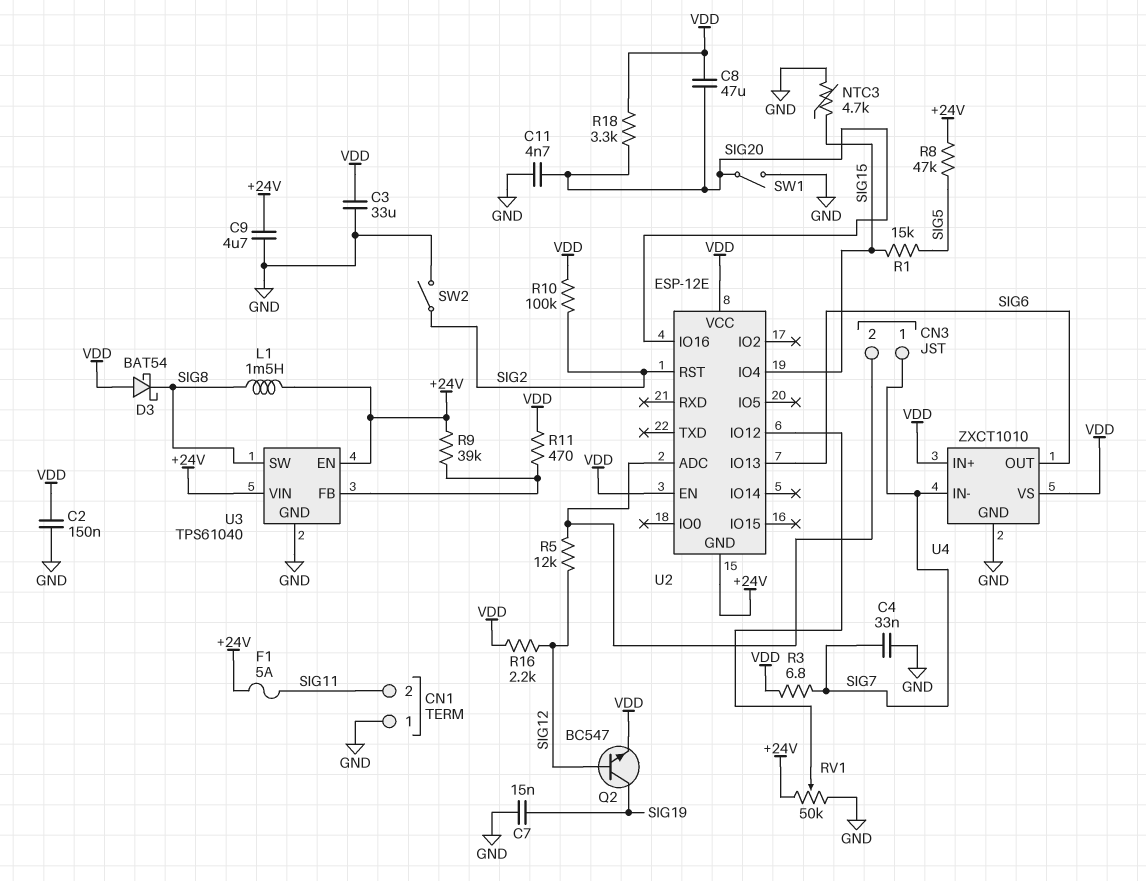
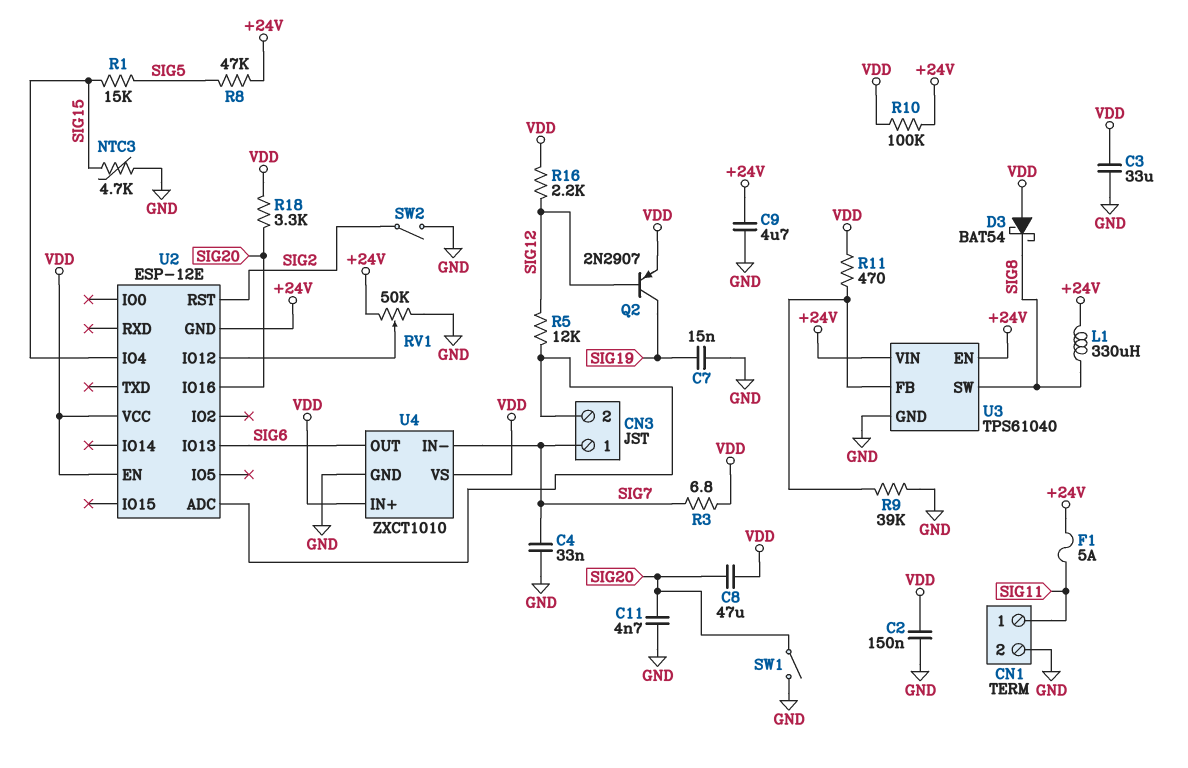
CN1 pin 1: GND -> SIG11
CN1 pin 2: SIG11 -> GND
L1: 1.5mH (+24V, SIG8) -> 330uH (+24V, SIG8)
Q2: NPN BC547 (B SIG12, C SIG19, E VDD) -> PNP 2N2907 (B SIG12, C SIG19, E VDD)
R9: 39k (+24V, U3/FB) -> 39k (GND, U3/FB)
R10: 100k (SIG2, VDD) -> 100k (+24V, VDD)

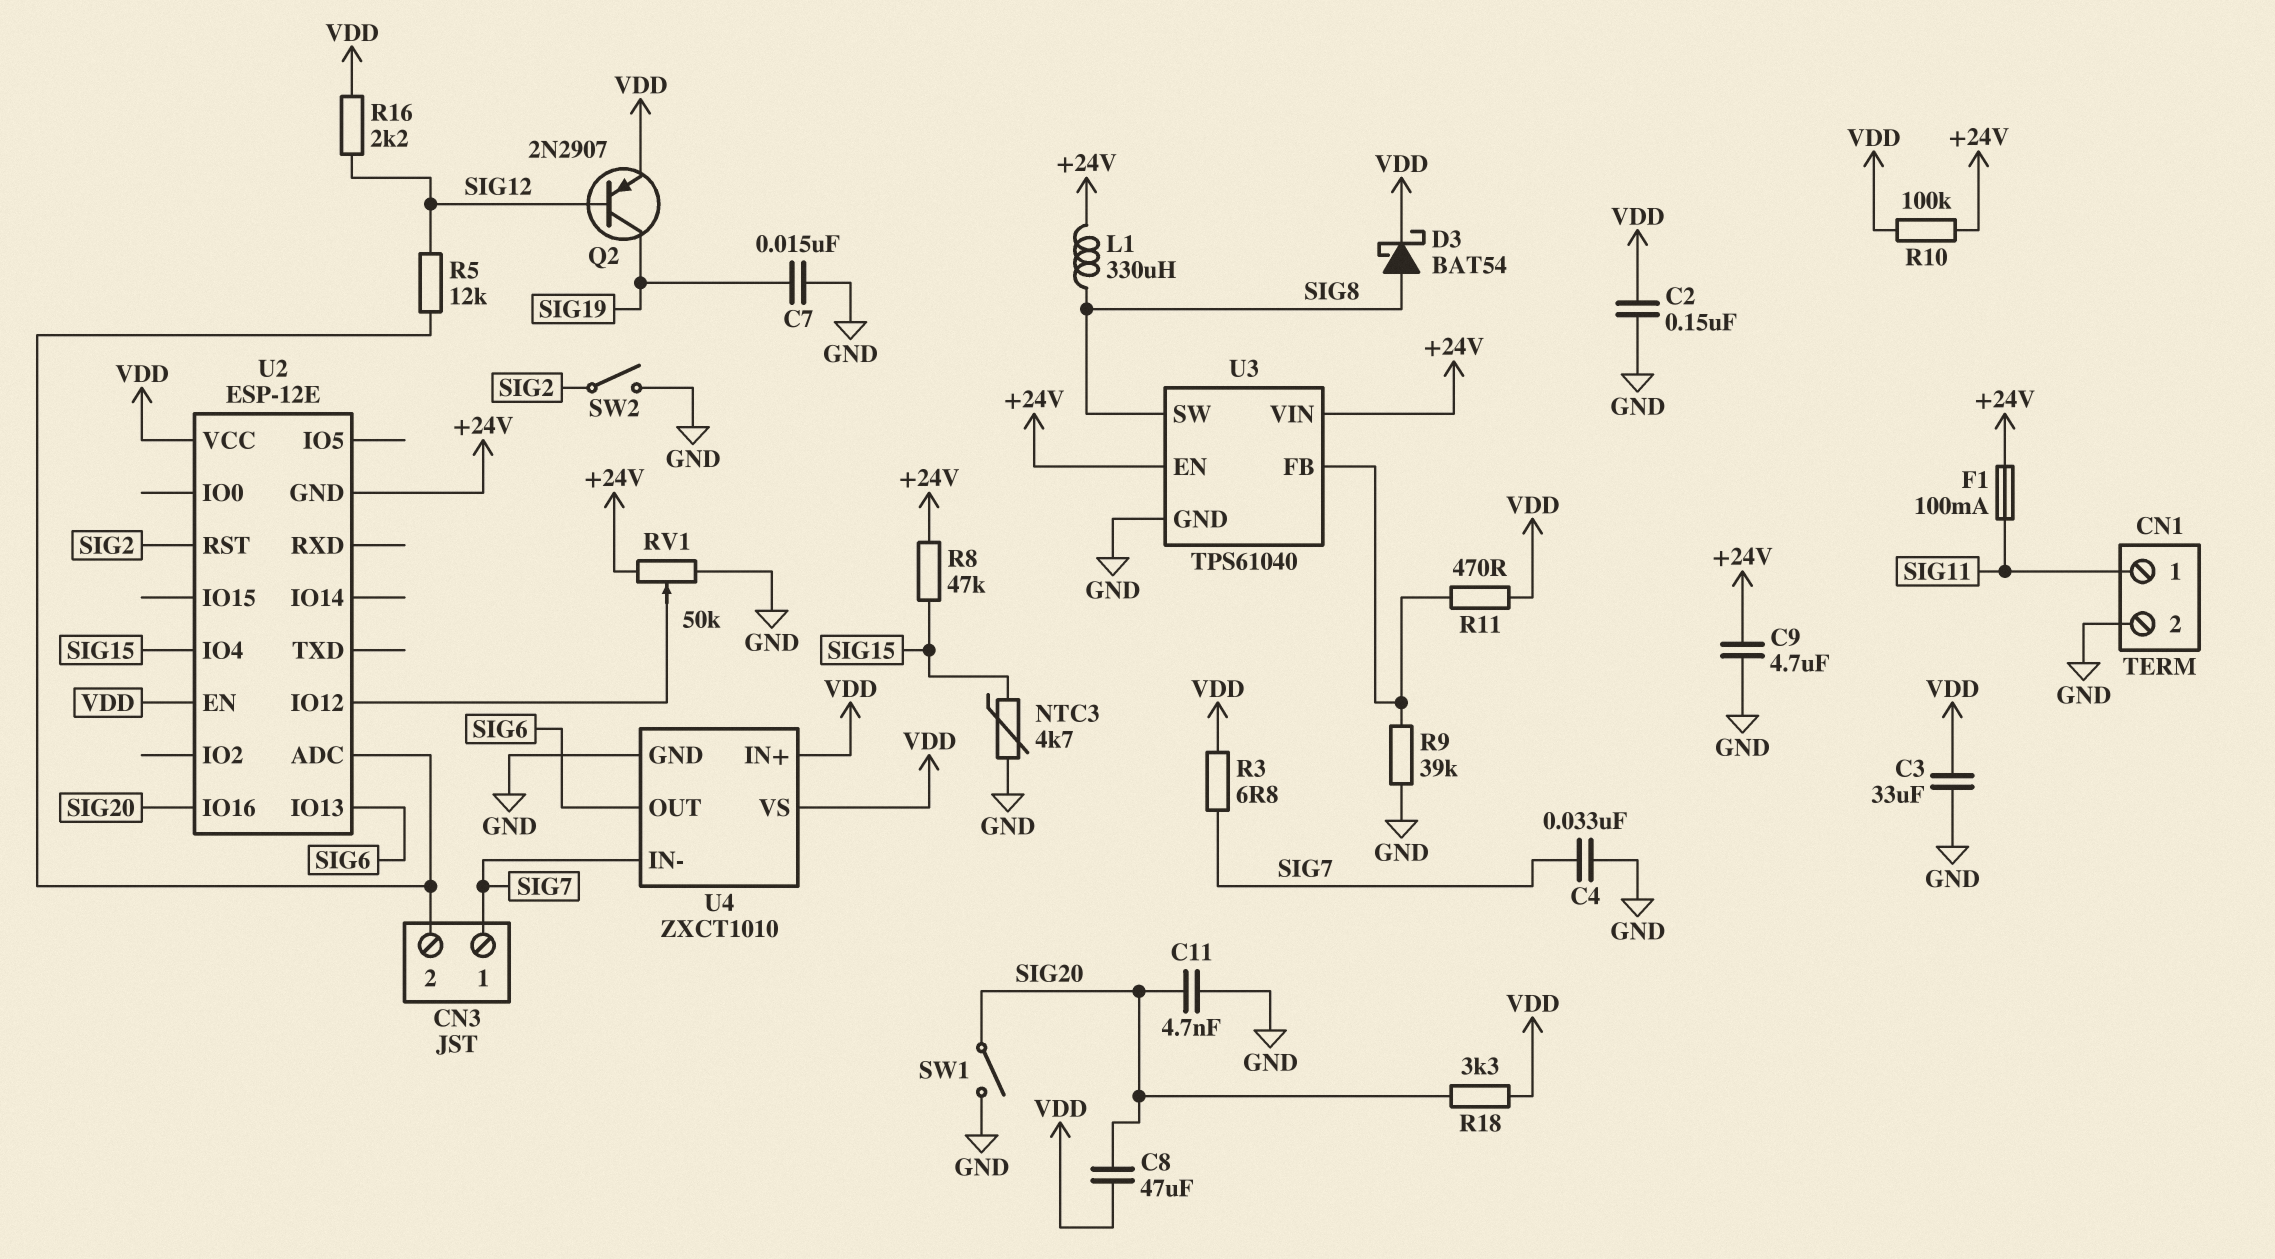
D3: schottky BAT54 (A VDD, K SIG8) -> schottky BAT54 (A SIG8, K VDD)
F1: 5A (+24V, SIG11) -> 100mA (+24V, SIG11)
R1: 15k (SIG5, SIG15) -> none
R8: 47k (+24V, SIG5) -> 47k (+24V, SIG15)

